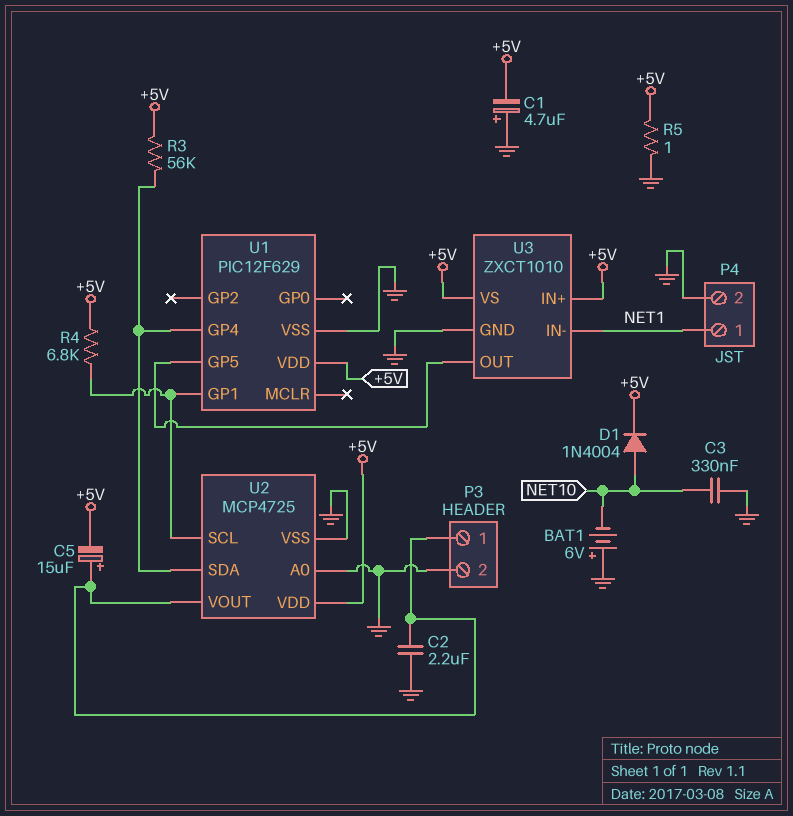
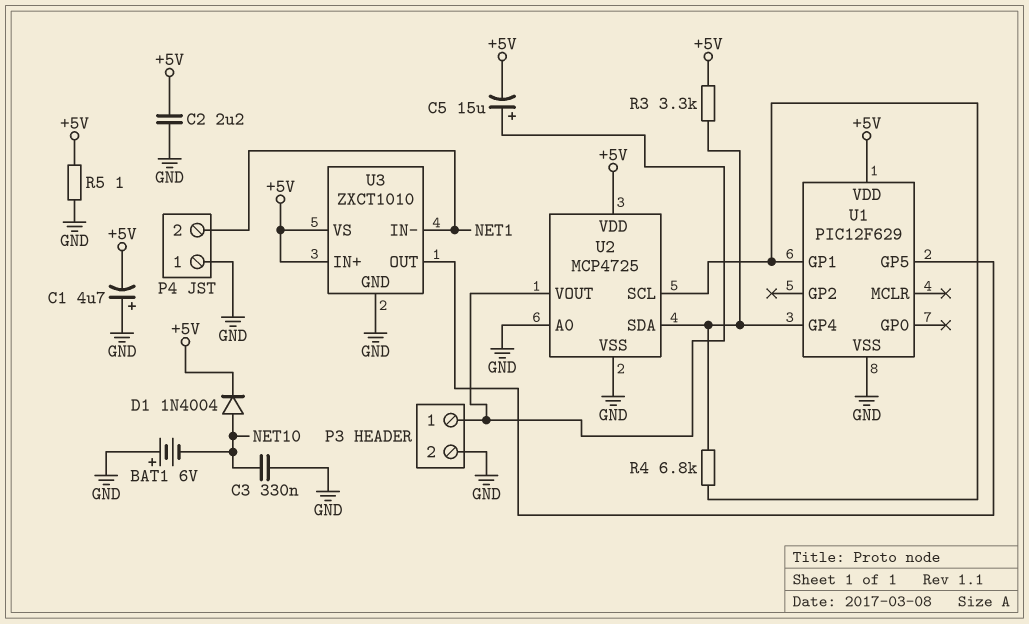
C2: 2.2uF (GND, P3/1) -> 2.2uF (+5V, GND)
P4 pin 1: NET1 -> GND
P4 pin 2: GND -> NET1
R3: 56k (+5V, U1/GP4) -> 3.3k (+5V, U1/GP4)
R4: 6.8k (+5V, U1/GP1) -> 6.8k (U1/GP1, U1/GP4)

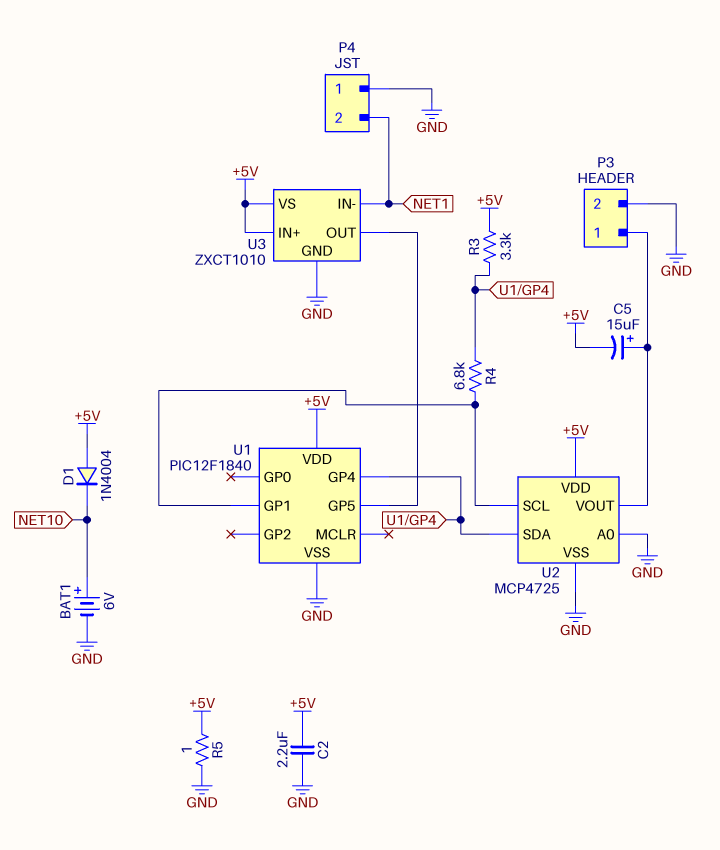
BAT1: 6V (plus GND, minus NET10) -> 6V (plus NET10, minus GND)
C1: 4.7uF (plus GND, minus +5V) -> none
C3: 330nF (GND, NET10) -> none
D1: diode 1N4004 (A NET10, K +5V) -> diode 1N4004 (A +5V, K NET10)
U1: PIC12F629 -> PIC12F1840

